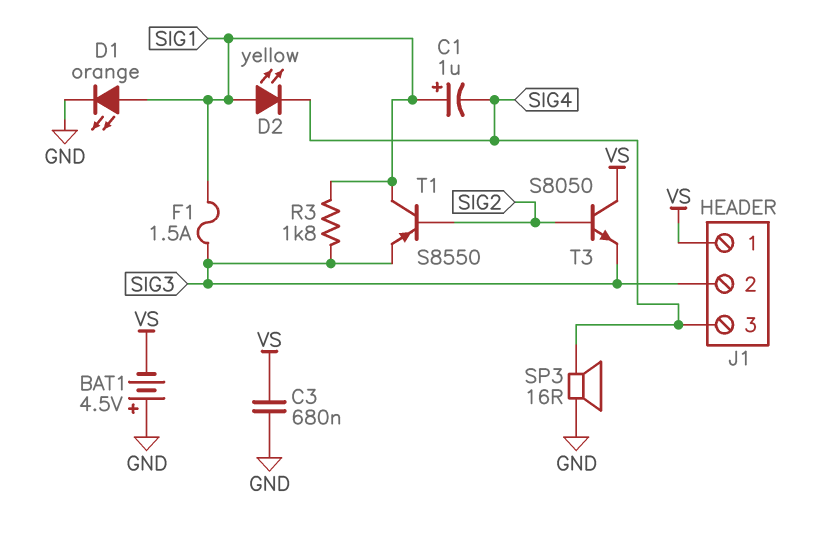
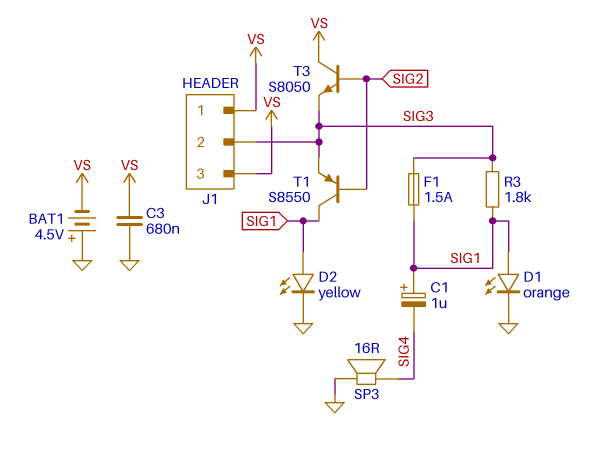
D2: LED yellow (A SIG1, K SIG4) -> LED yellow (A SIG1, K GND)
J1 pin 3: SIG4 -> VS

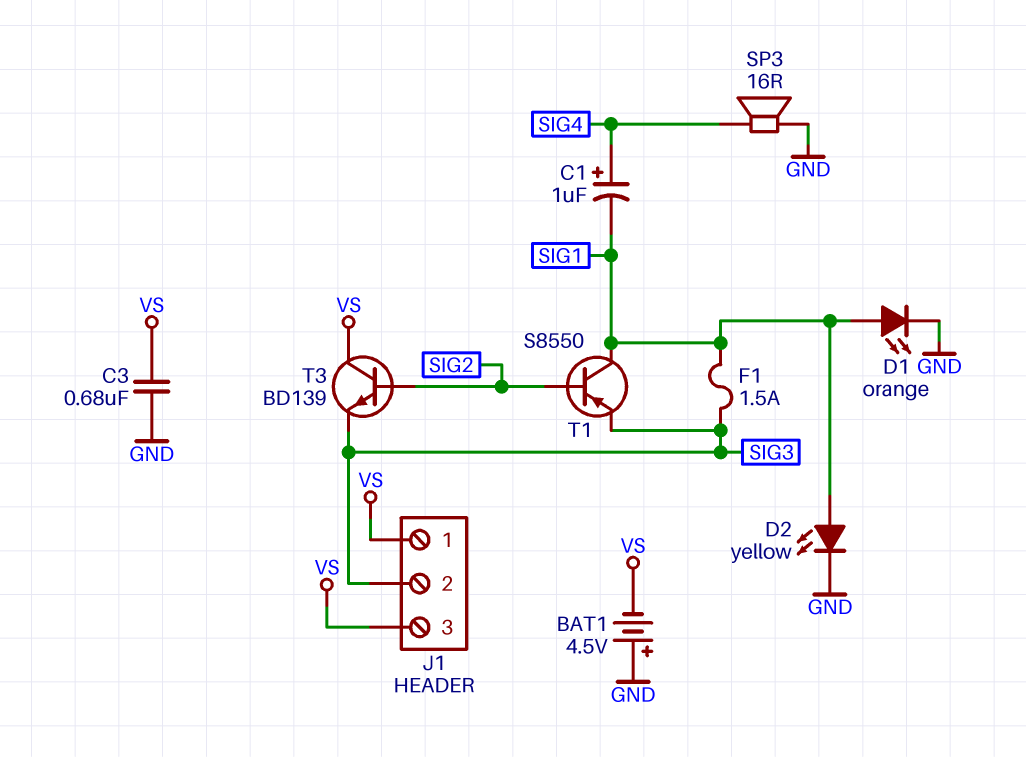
C1: 1uF (plus SIG1, minus SIG4) -> 1uF (plus SIG4, minus SIG1)
R3: 1.8k (SIG1, SIG3) -> none
T3: NPN S8050 (B SIG2, C VS, E SIG3) -> NPN BD139 (B SIG2, C VS, E SIG3)

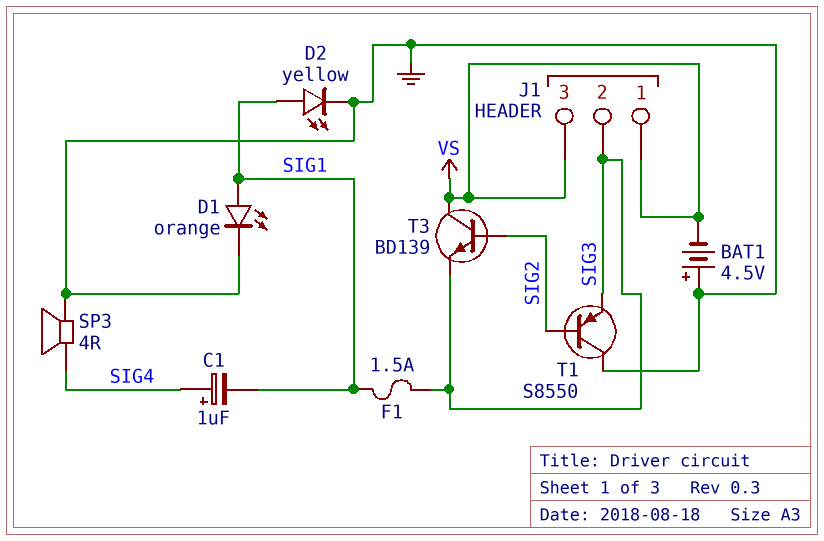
C3: 680nF (GND, VS) -> none
SP3: speaker 16R (GND, SIG4) -> speaker 4R (GND, SIG4)
T1: PNP S8550 (B SIG2, C SIG1, E SIG3) -> PNP S8550 (B SIG2, C GND, E SIG3)

